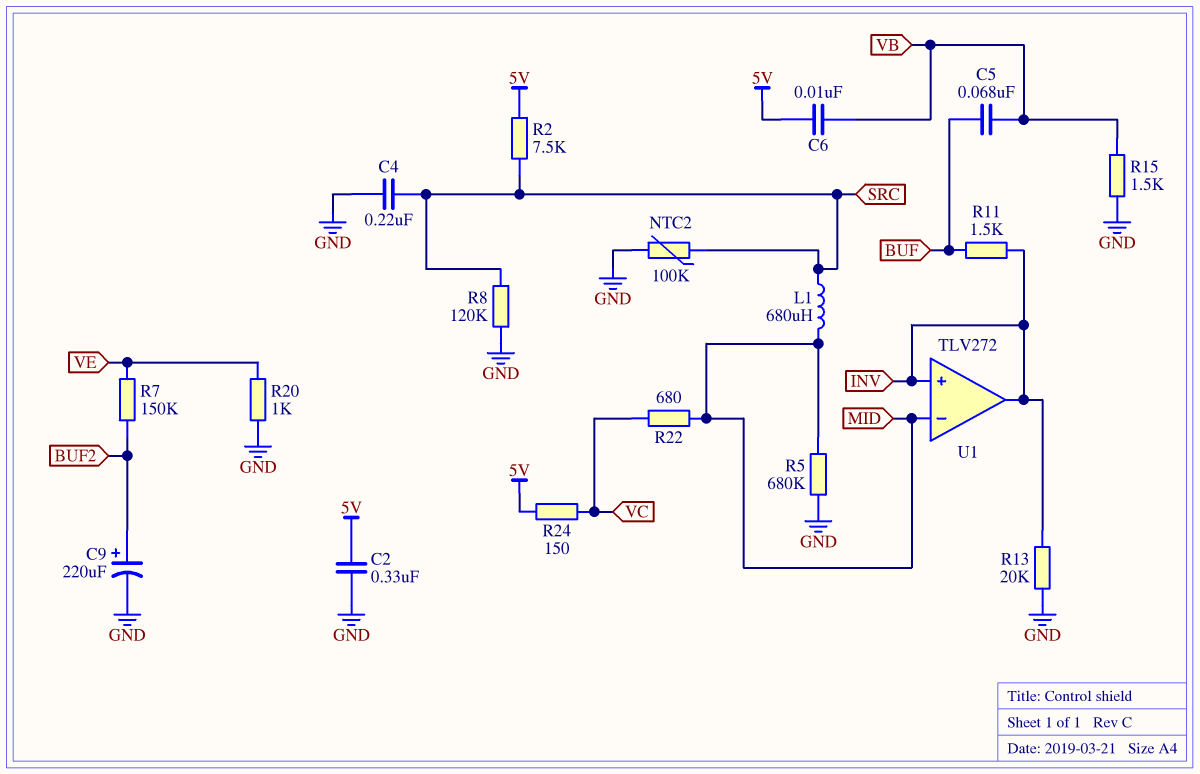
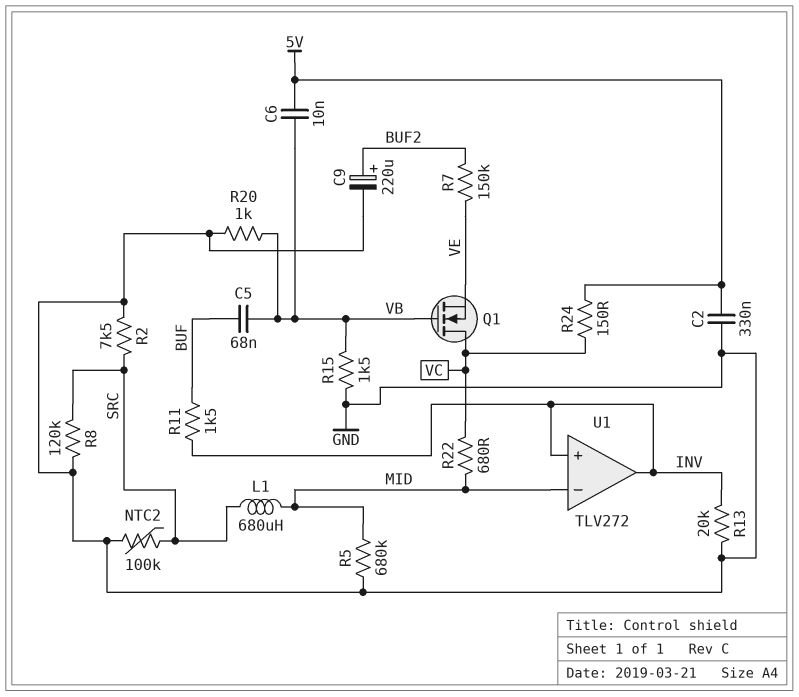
C4: 220nF (GND, SRC) -> none
Q1: none -> NMOS (G VB, D VC, S VE)
R2: 7.5k (5V, SRC) -> 7.5k (GND, SRC)
R20: 1k (GND, VE) -> 1k (GND, VB)

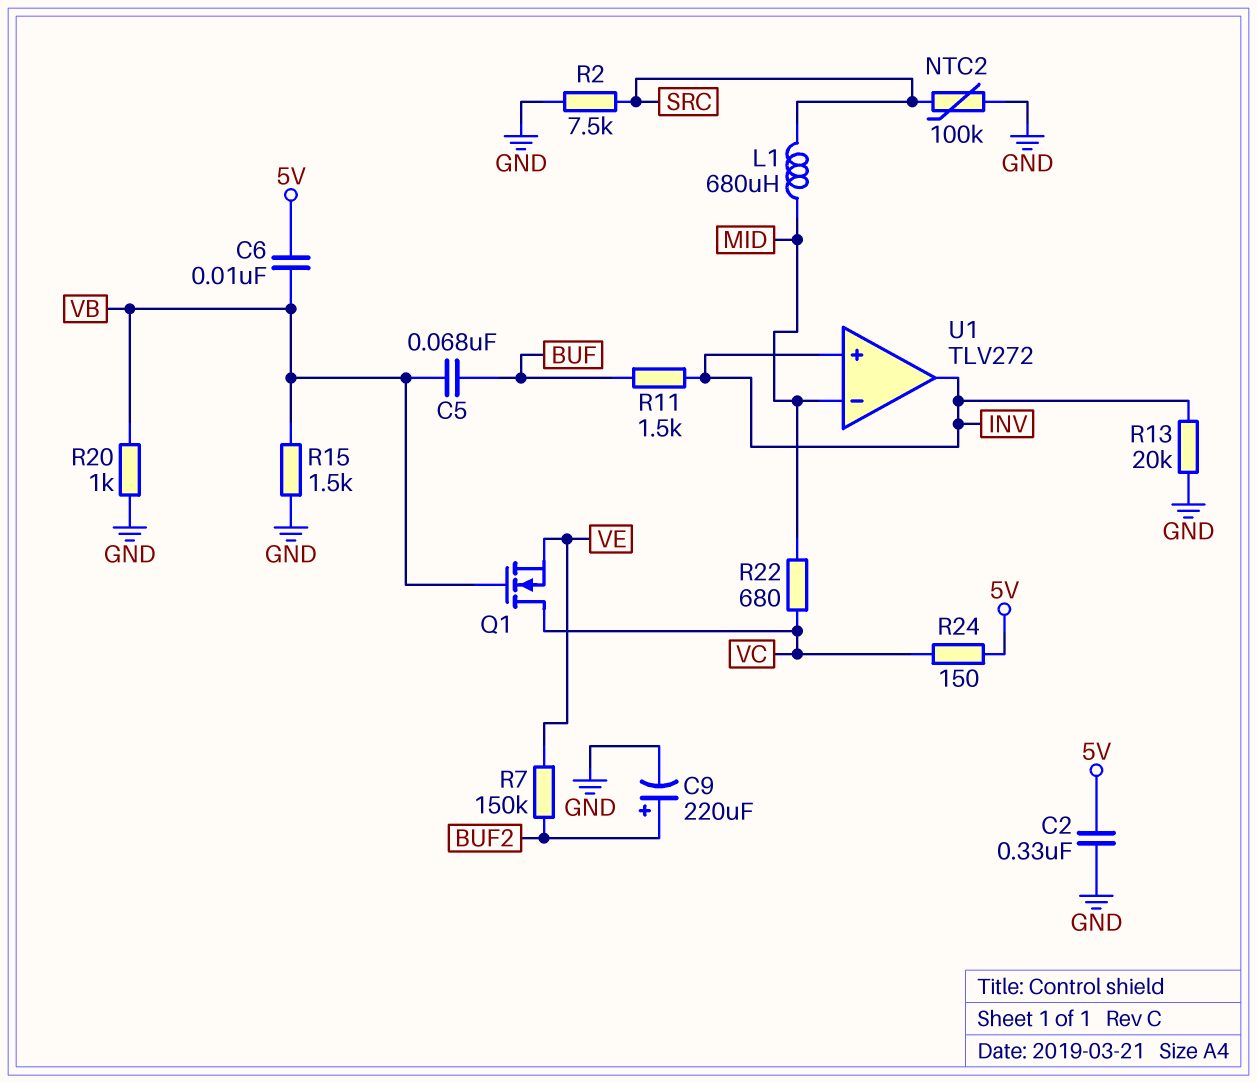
R5: 680k (GND, MID) -> none
R8: 120k (GND, SRC) -> none

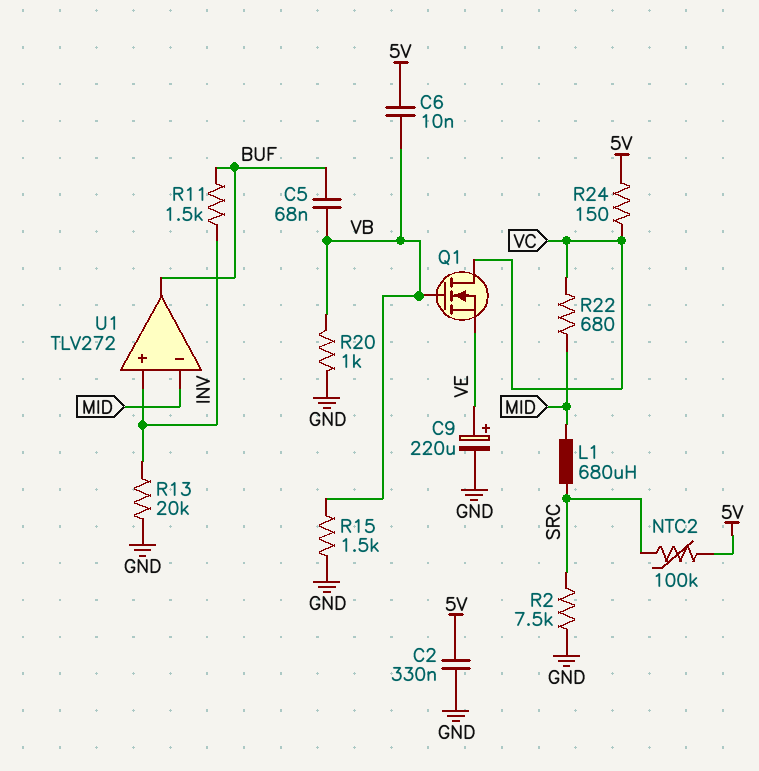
C9: 220uF (plus BUF2, minus GND) -> 220uF (plus VE, minus GND)
NTC2: 100k (GND, SRC) -> 100k (5V, SRC)
R7: 150k (BUF2, VE) -> none
U1 pin out: INV -> BUF

